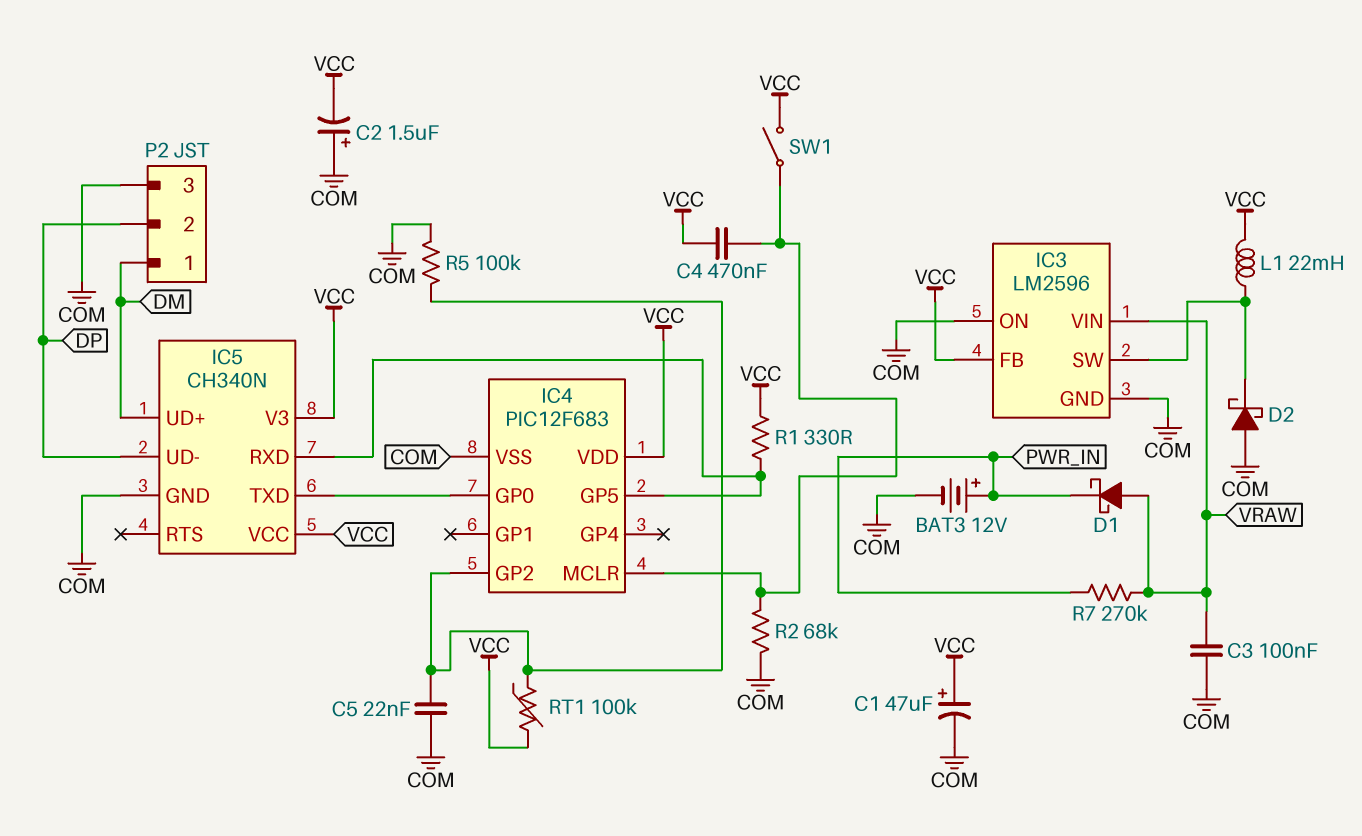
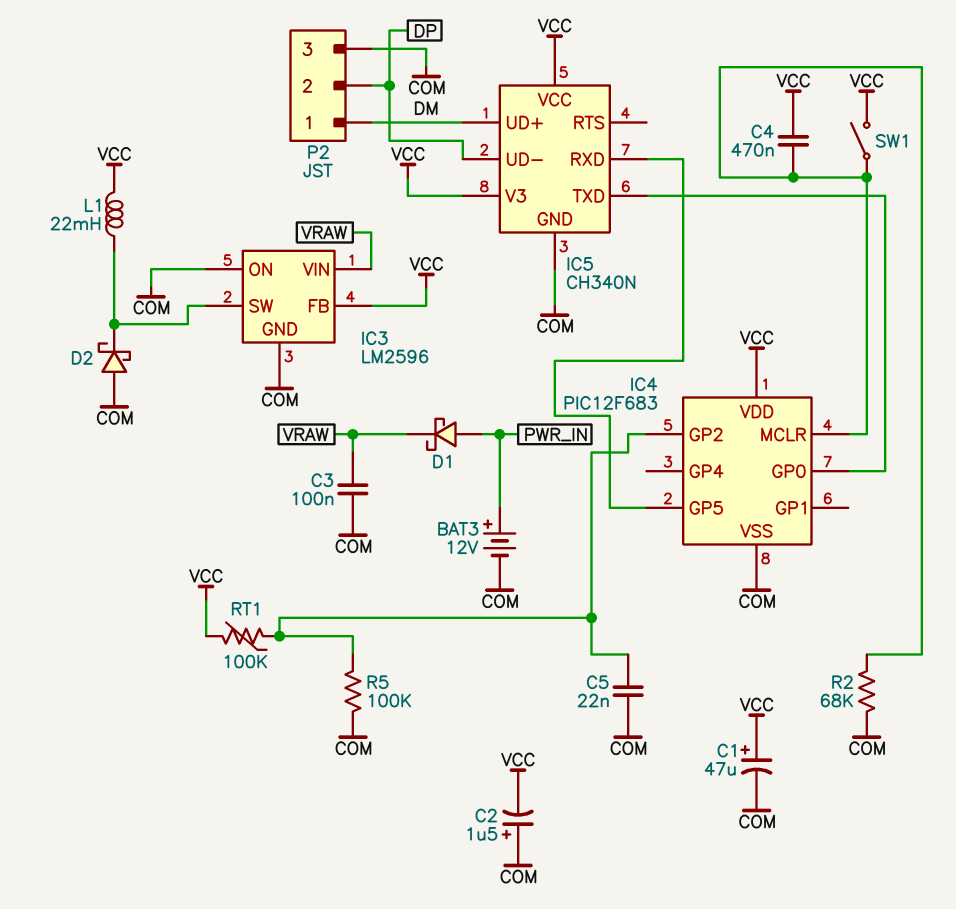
D1: schottky (A VRAW, K PWR_IN) -> schottky (A PWR_IN, K VRAW)
R1: 330 (IC4/GP5, VCC) -> none
R7: 270k (PWR_IN, VRAW) -> none

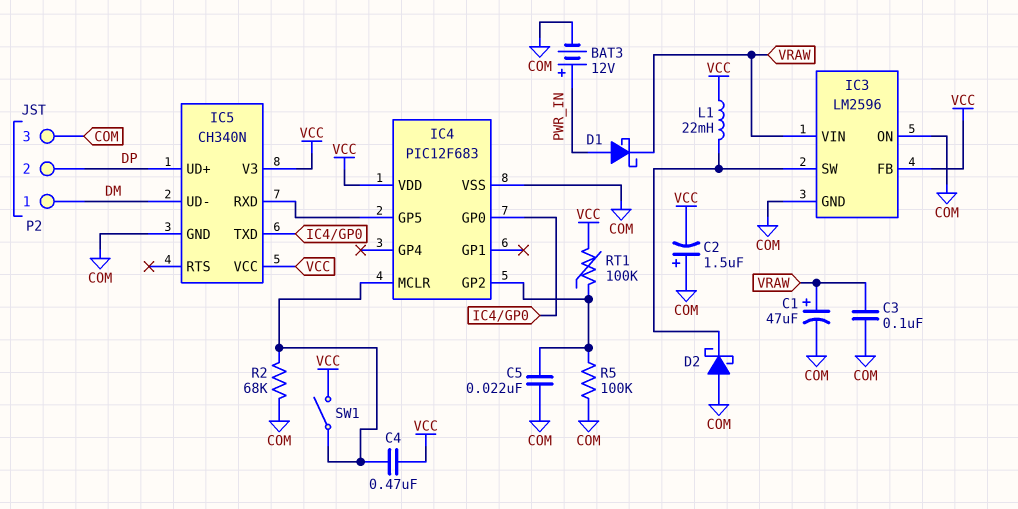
C1: 47uF (plus VCC, minus COM) -> 47uF (plus VRAW, minus COM)
IC5 pin UD+: DM -> DP
IC5 pin UD-: DP -> DM

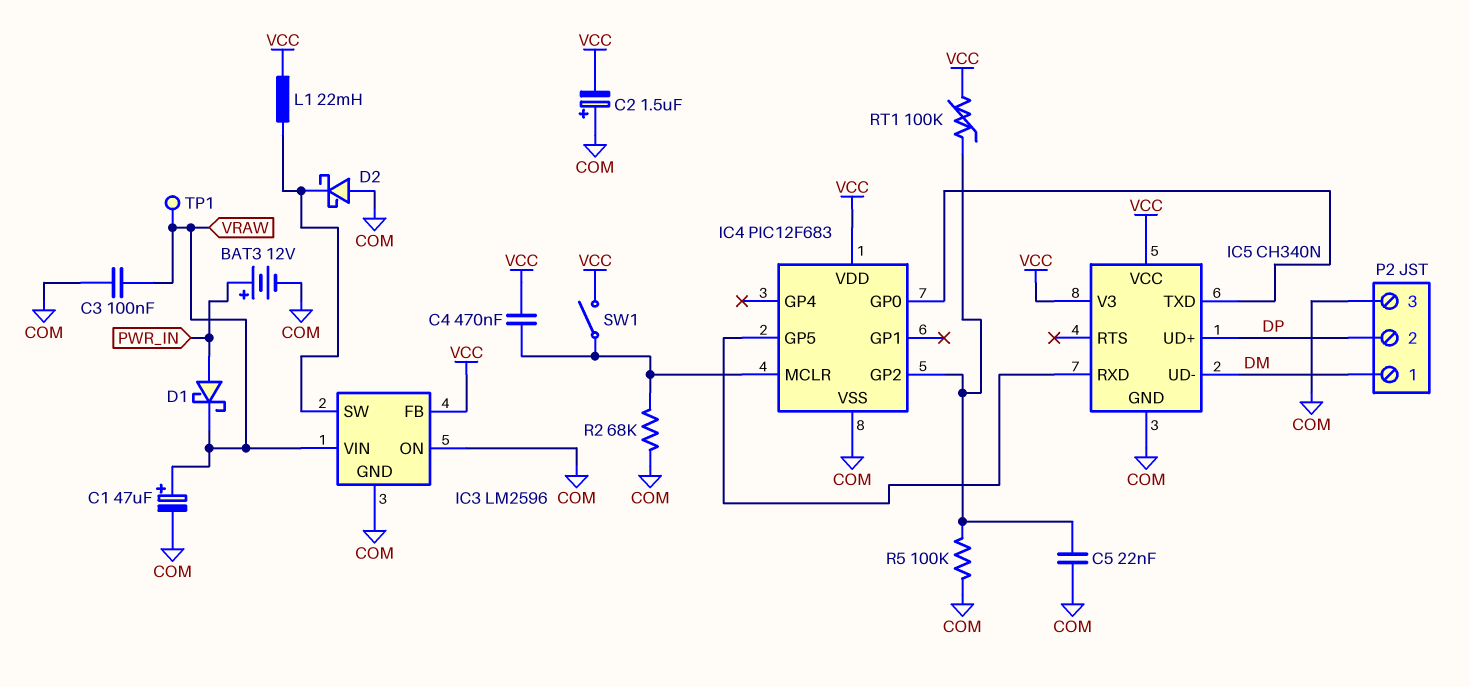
TP1: none -> test point (VRAW)

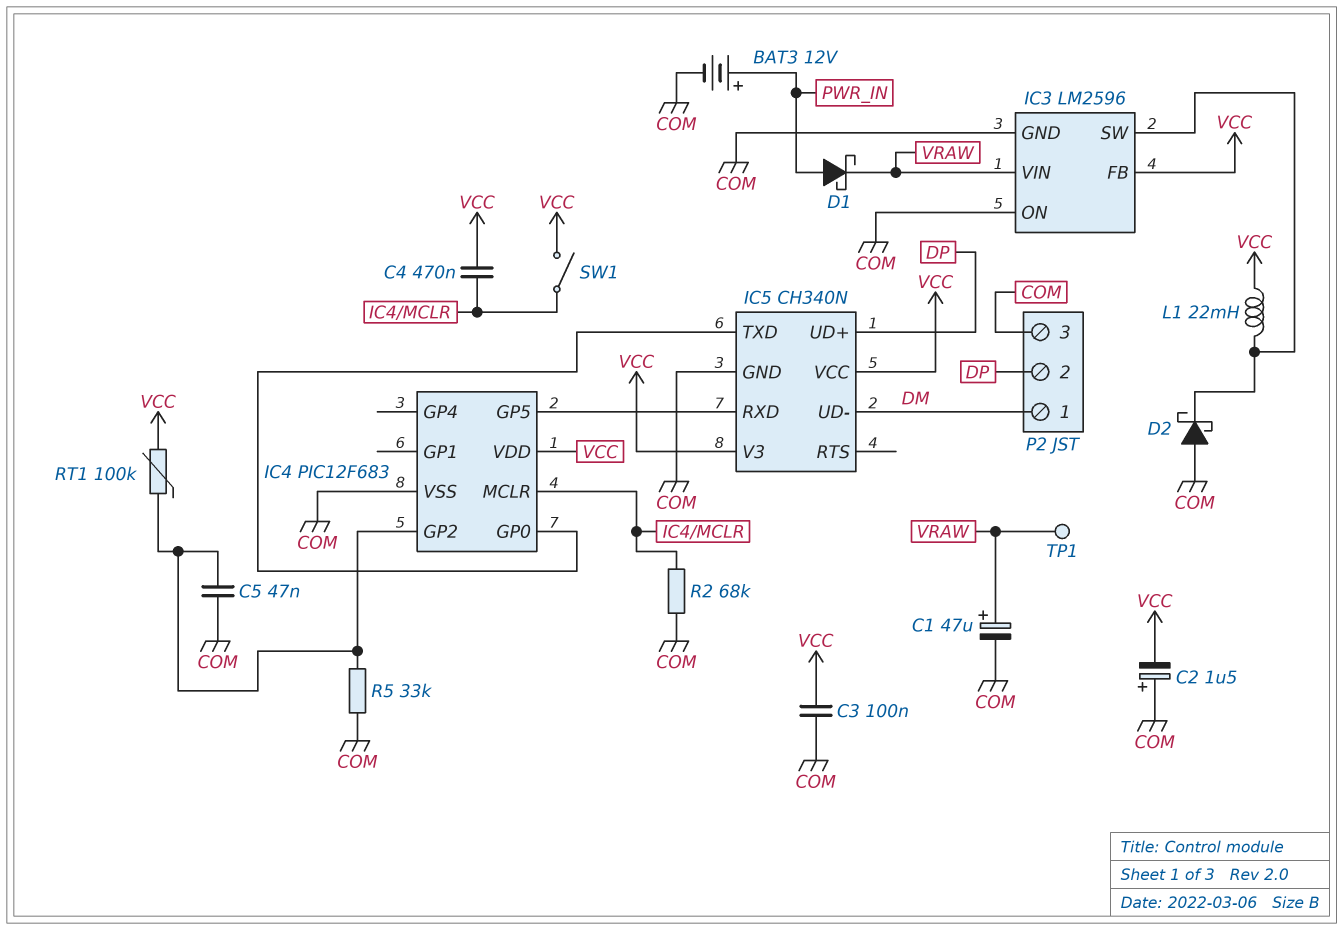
C3: 100nF (COM, VRAW) -> 100nF (COM, VCC)
C5: 22nF (COM, IC4/GP2) -> 47nF (COM, IC4/GP2)
R5: 100k (COM, IC4/GP2) -> 33k (COM, IC4/GP2)

